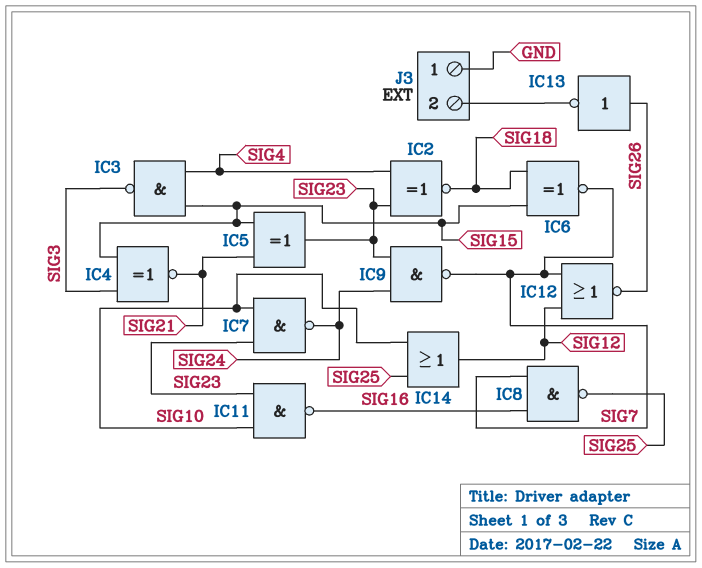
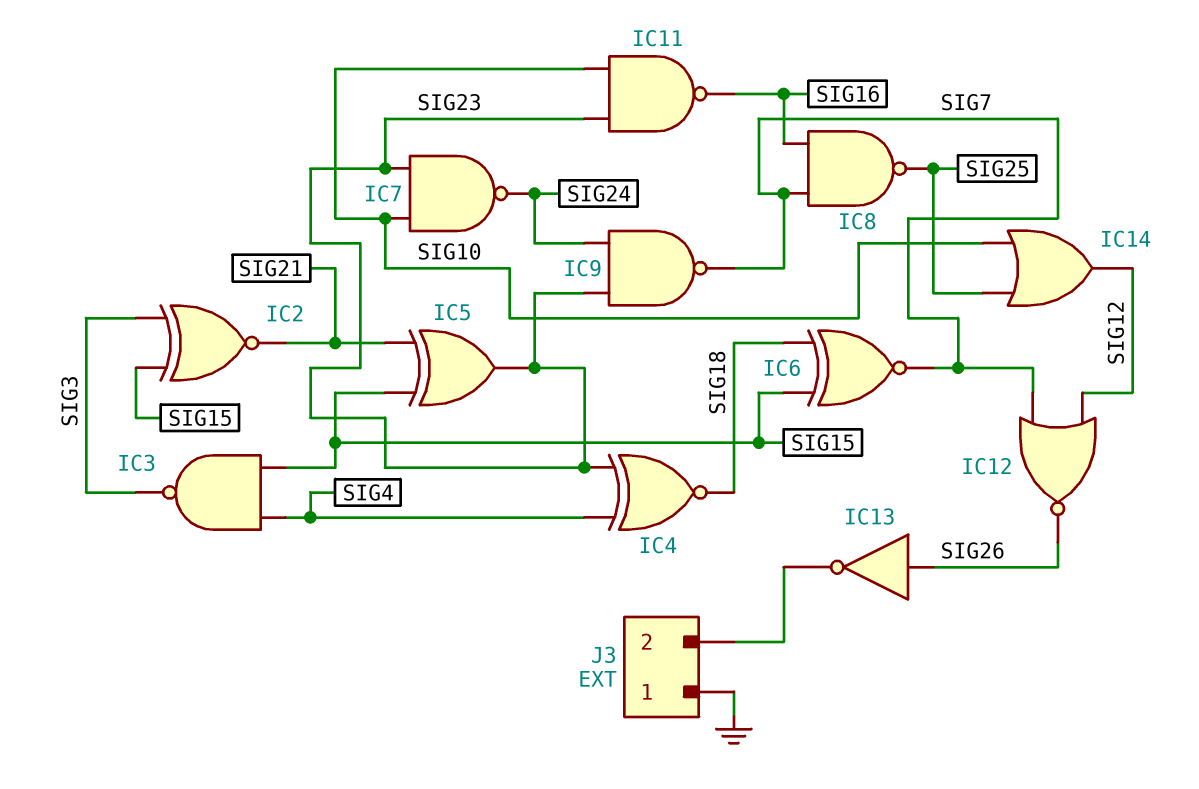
IC2: XNOR (in SIG4, in SIG23, out SIG18) -> XNOR (in SIG3, in SIG15, out SIG21)
IC4: XNOR (in SIG3, in SIG15, out SIG21) -> XNOR (in SIG4, in SIG23, out SIG18)

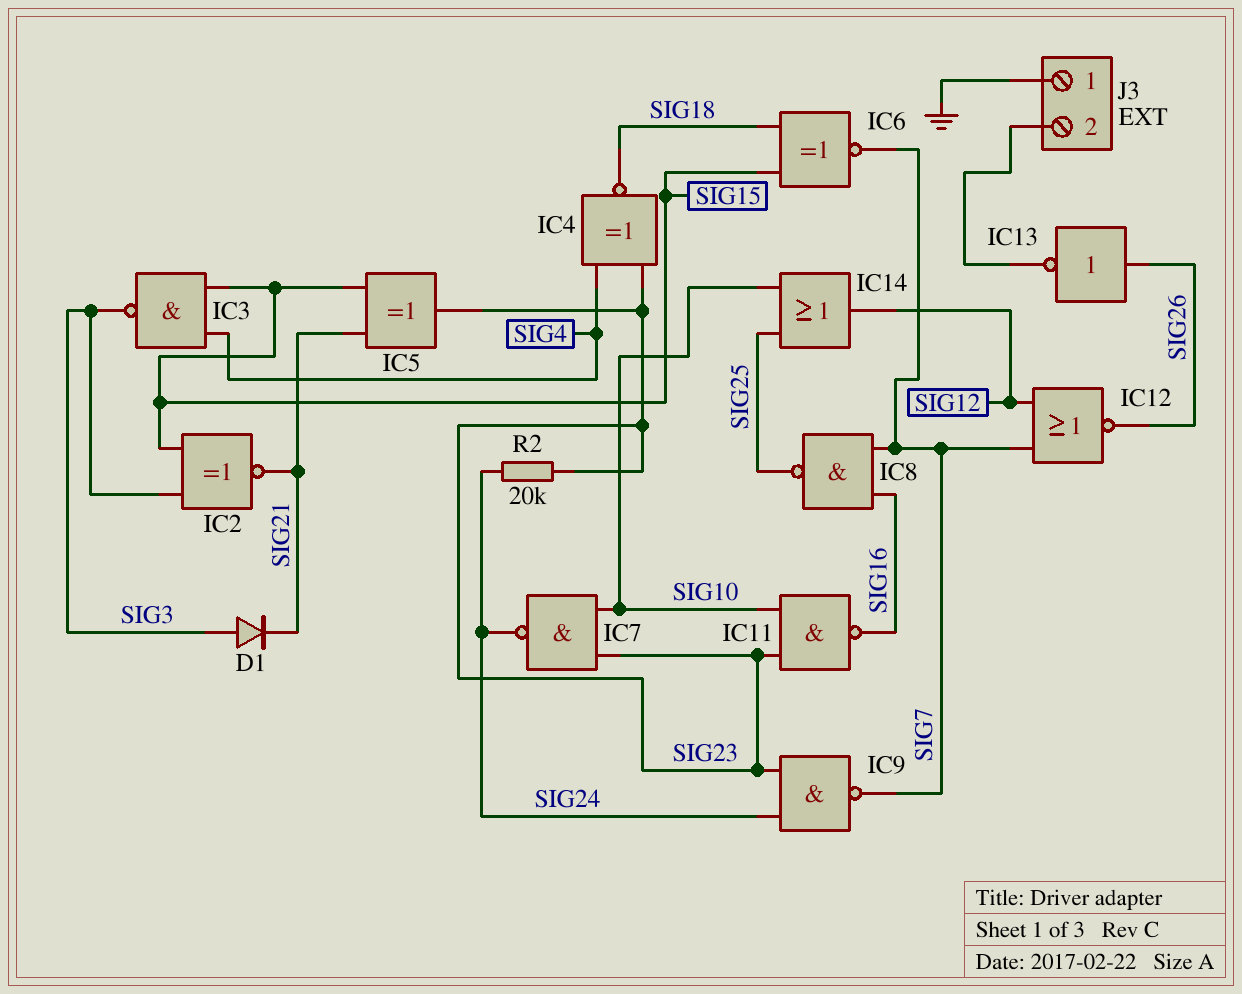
D1: none -> diode (A SIG3, K SIG21)
R2: none -> 20k (SIG23, SIG24)

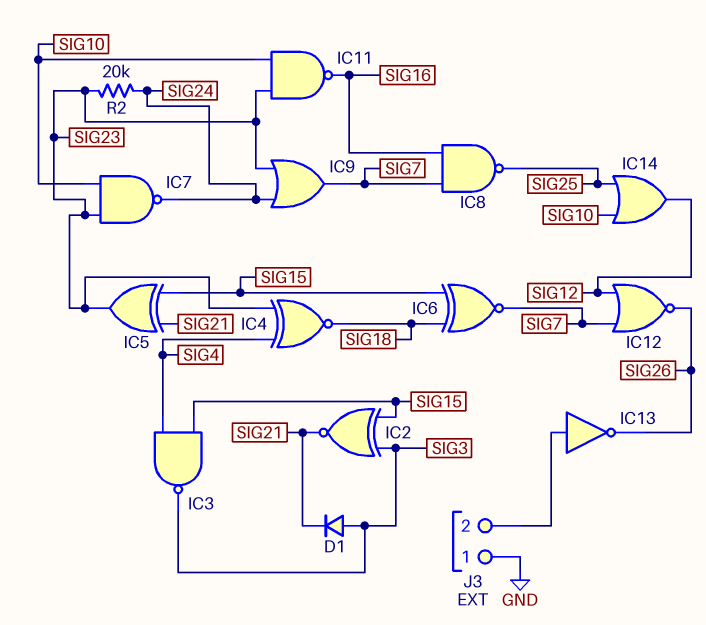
IC9: NAND (in SIG23, in SIG24, out SIG7) -> OR (in SIG23, in SIG24, out SIG7)
IC13: NOT (in SIG26, out J3/2) -> NOT (in J3/2, out SIG26)

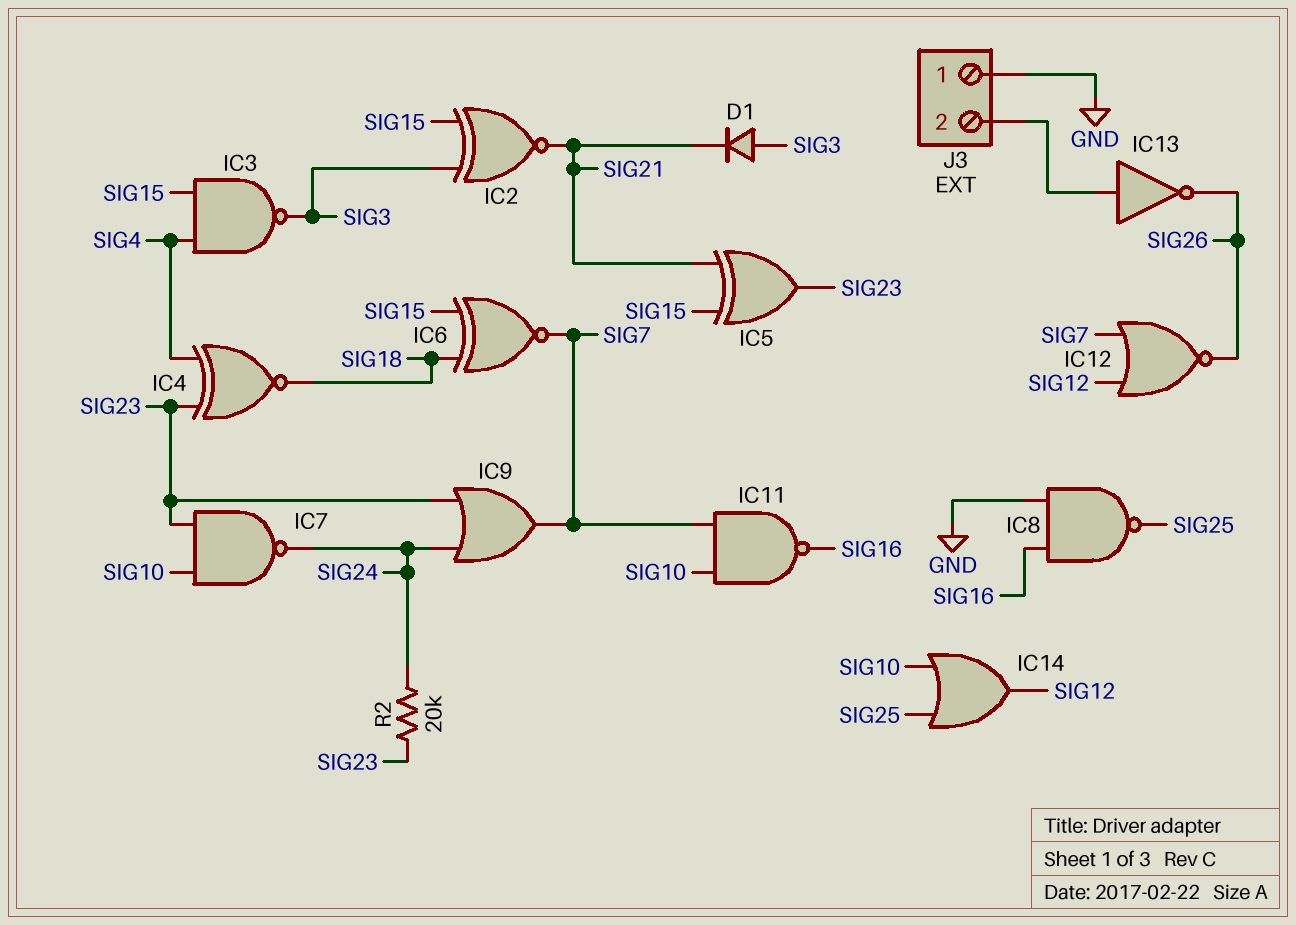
IC8: NAND (in SIG7, in SIG16, out SIG25) -> NAND (in GND, in SIG16, out SIG25)
IC11: NAND (in SIG10, in SIG23, out SIG16) -> NAND (in SIG7, in SIG10, out SIG16)

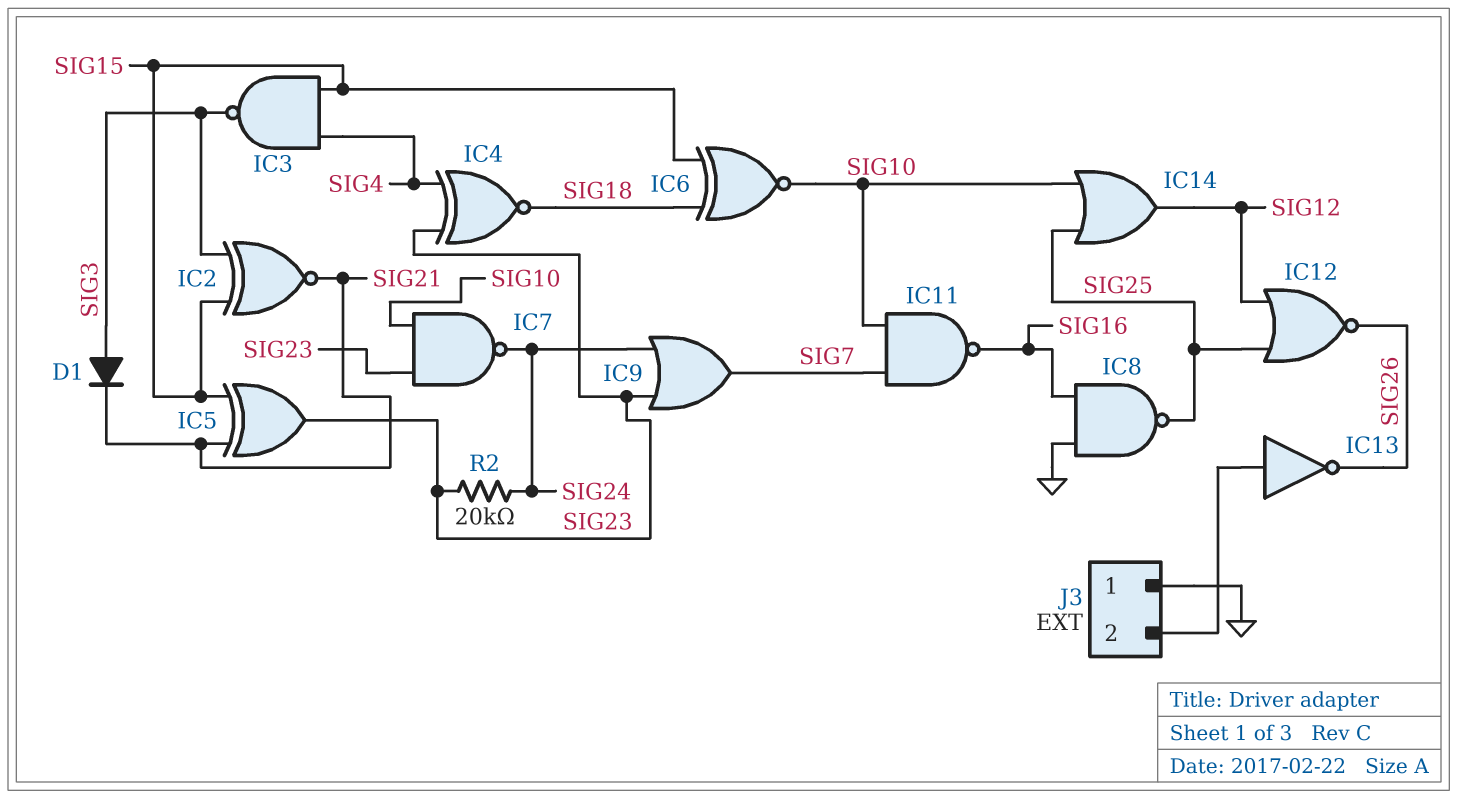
IC6: XNOR (in SIG15, in SIG18, out SIG7) -> XNOR (in SIG15, in SIG18, out SIG10)
IC12: NOR (in SIG7, in SIG12, out SIG26) -> NOR (in SIG12, in SIG25, out SIG26)

